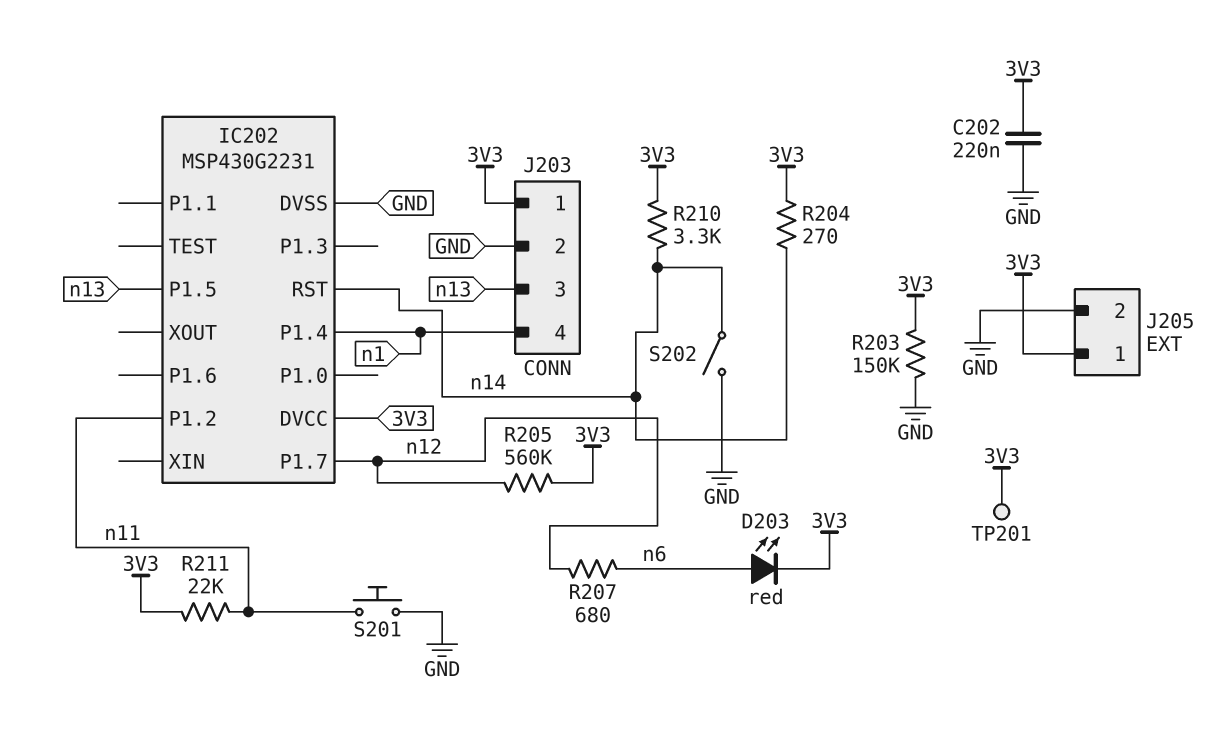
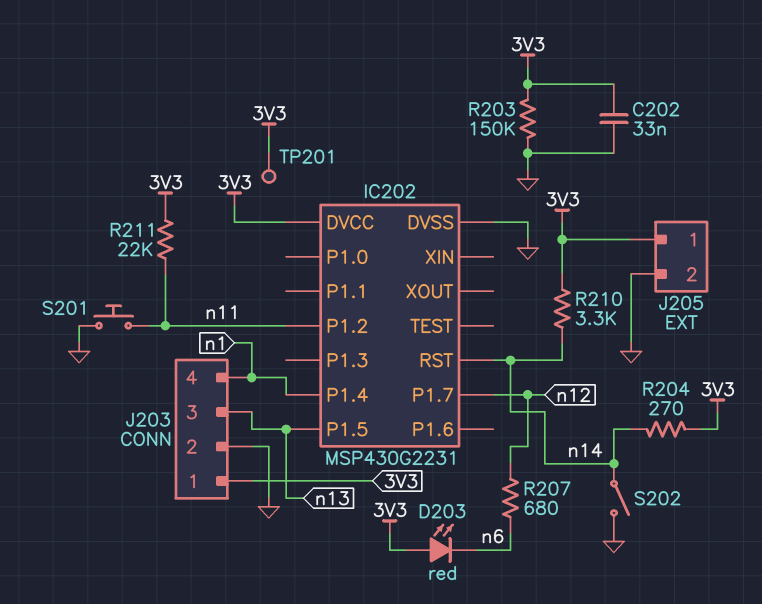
C202: 220nF (3V3, GND) -> 33nF (3V3, GND)
D203: LED red (A n6, K 3V3) -> LED red (A 3V3, K n6)
R205: 560k (3V3, n12) -> none

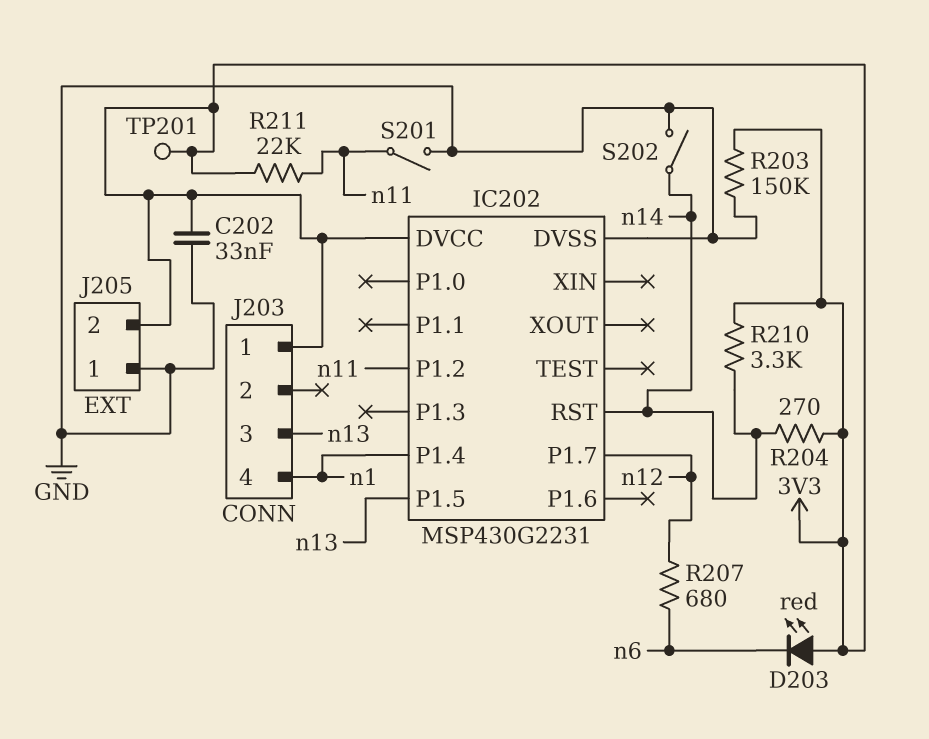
J203 pin 2: GND -> none
J205 pin 1: 3V3 -> GND
J205 pin 2: GND -> 3V3
S201: button (GND, n11) -> switch (GND, n11)

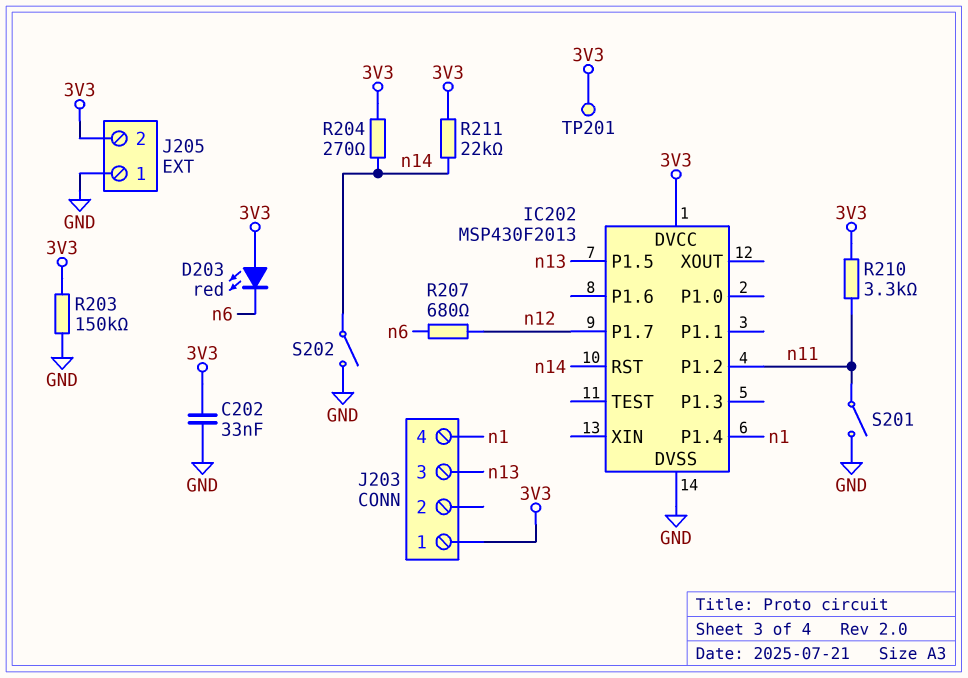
IC202: MSP430G2231 -> MSP430F2013
R210: 3.3k (3V3, n14) -> 3.3k (3V3, n11)
R211: 22k (3V3, n11) -> 22k (3V3, n14)

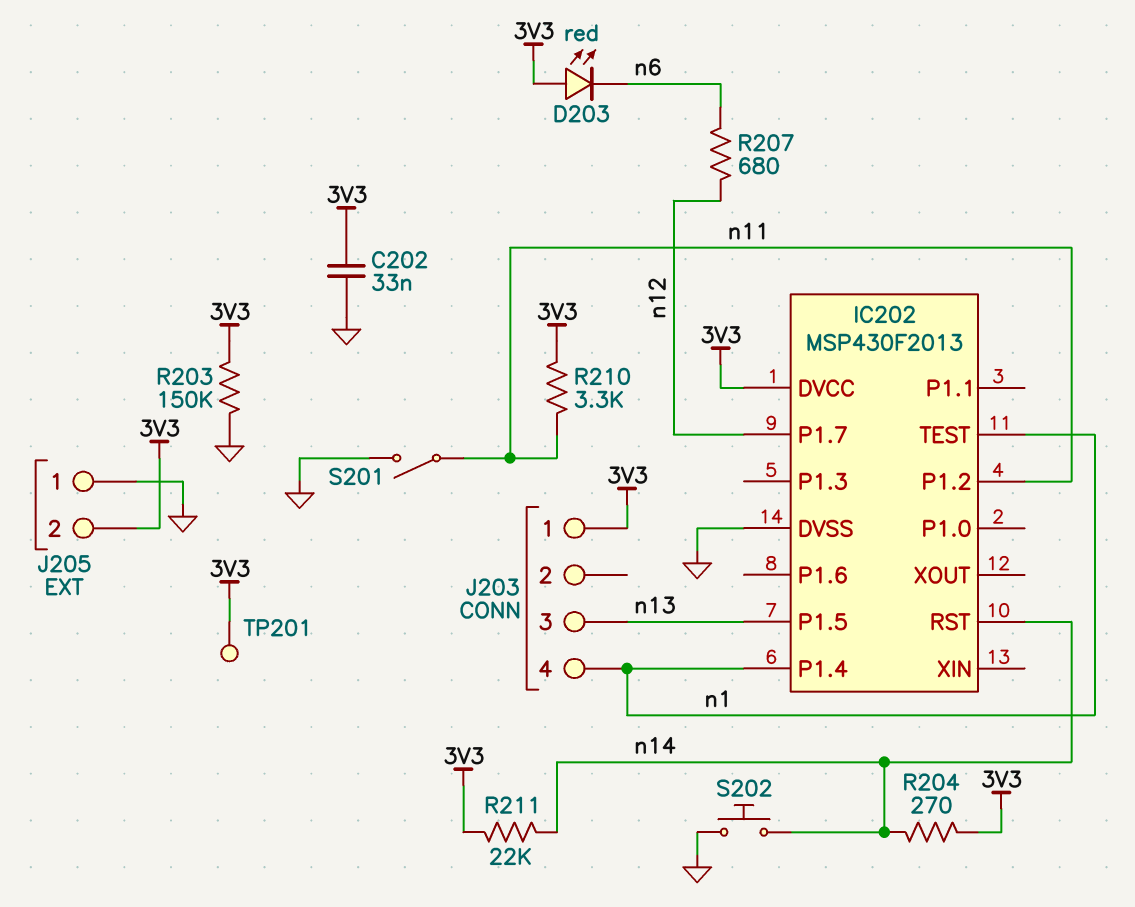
IC202 pin TEST: none -> n1
S202: switch (GND, n14) -> button (GND, n14)

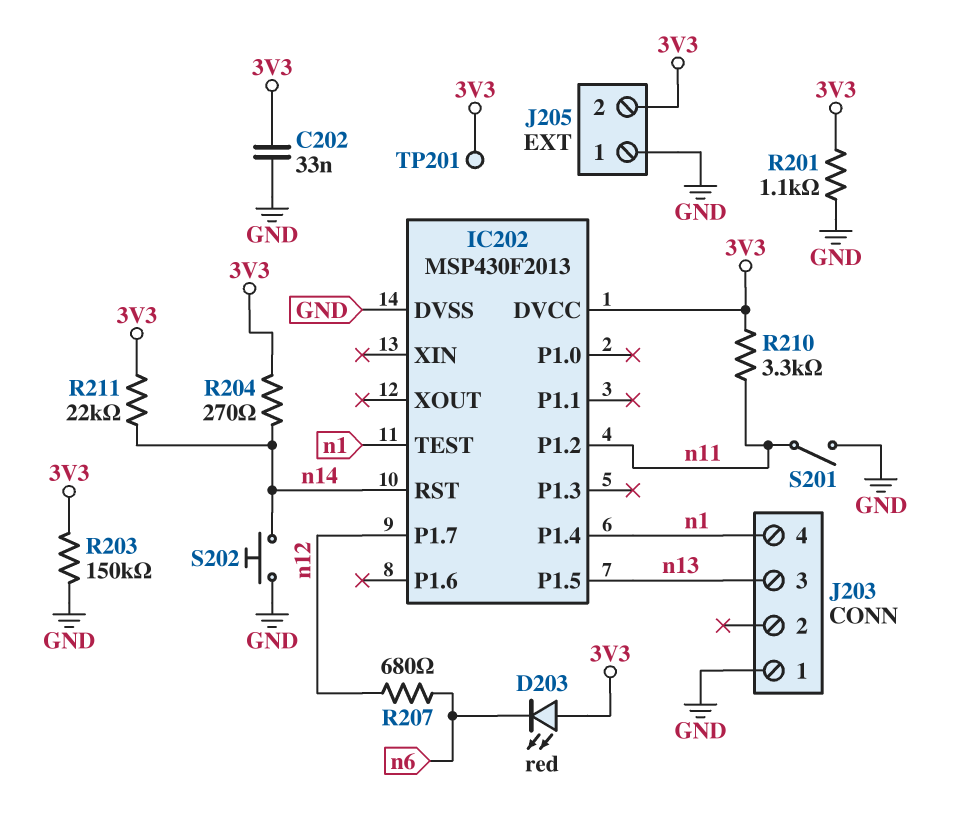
J203 pin 1: 3V3 -> GND
R201: none -> 1.1k (3V3, GND)

